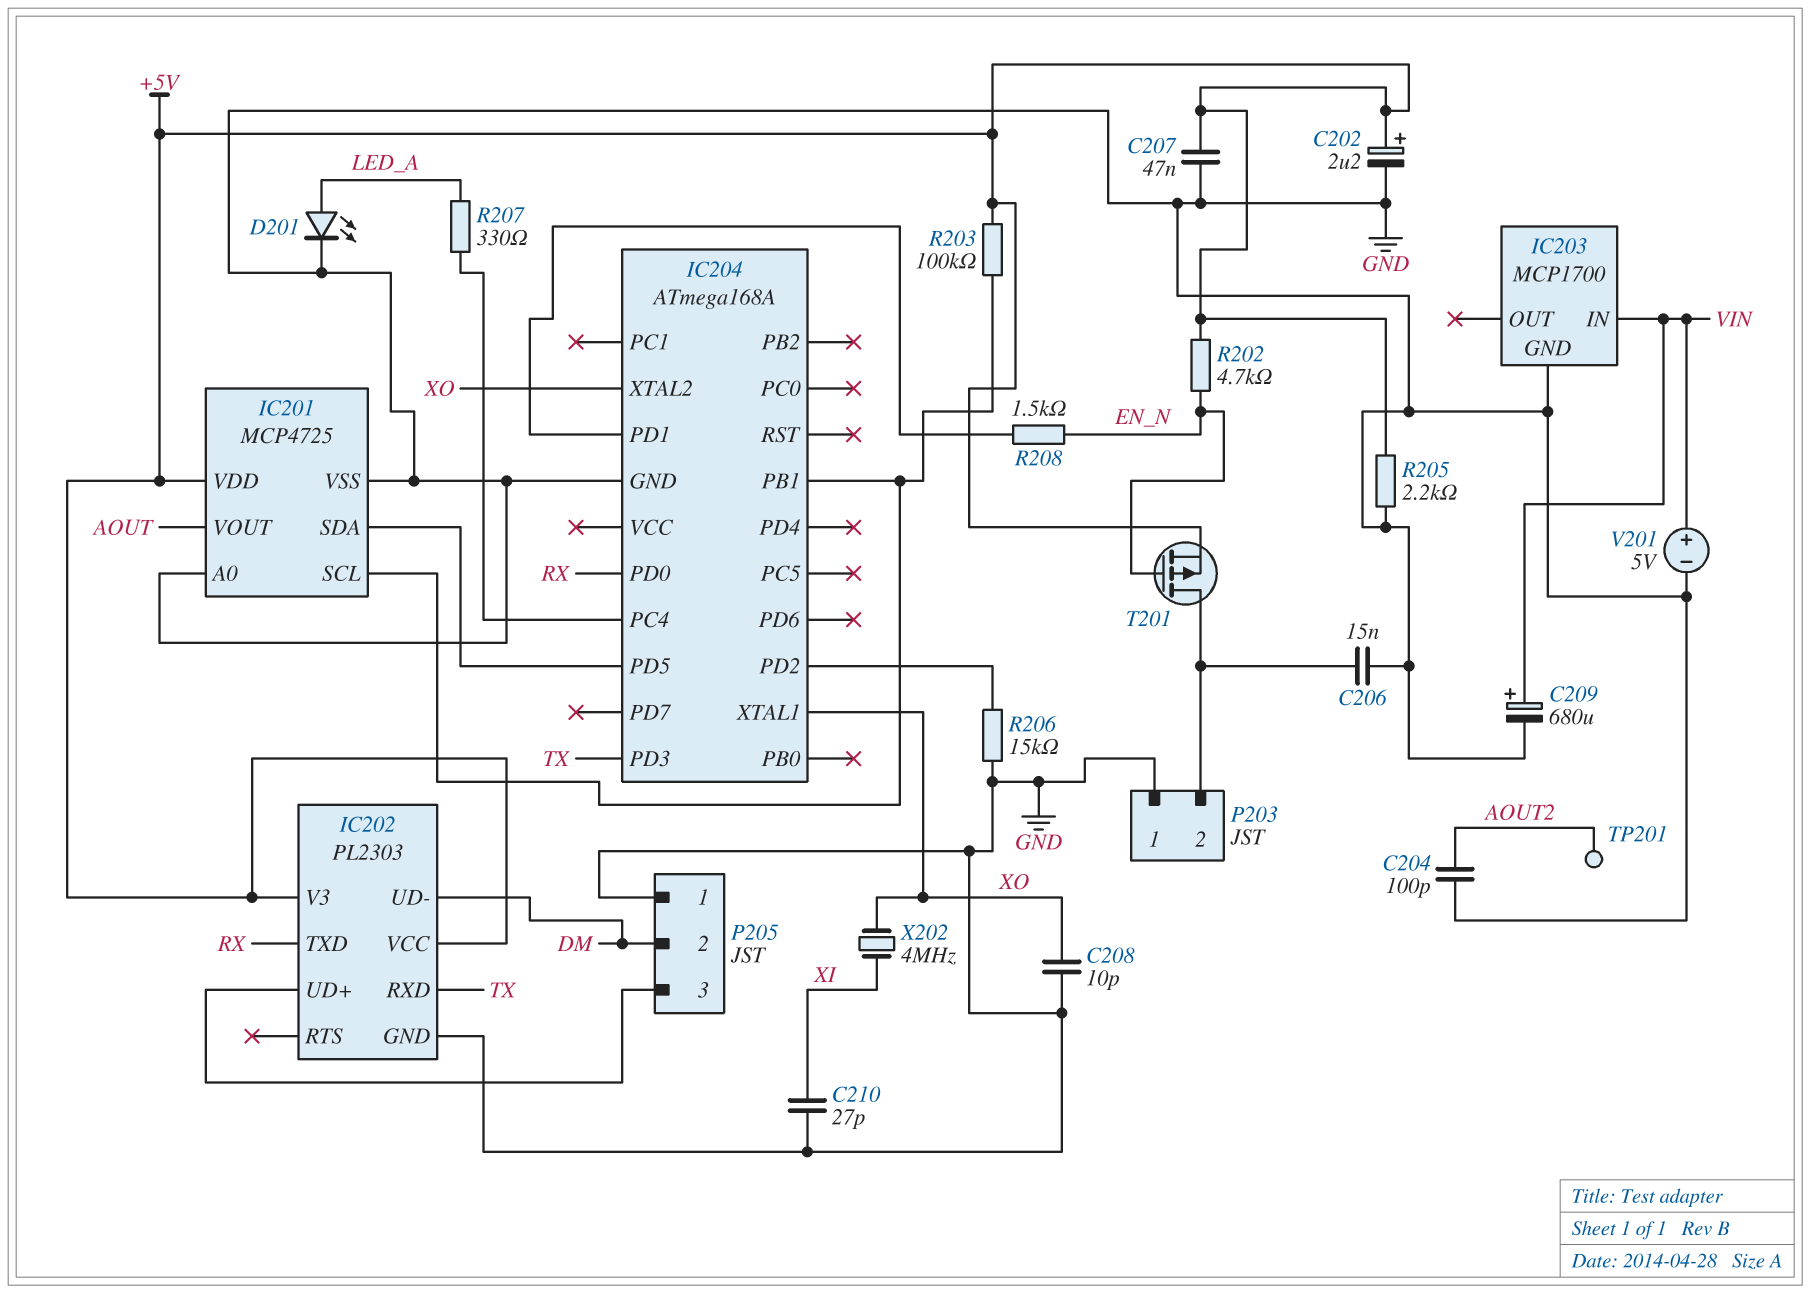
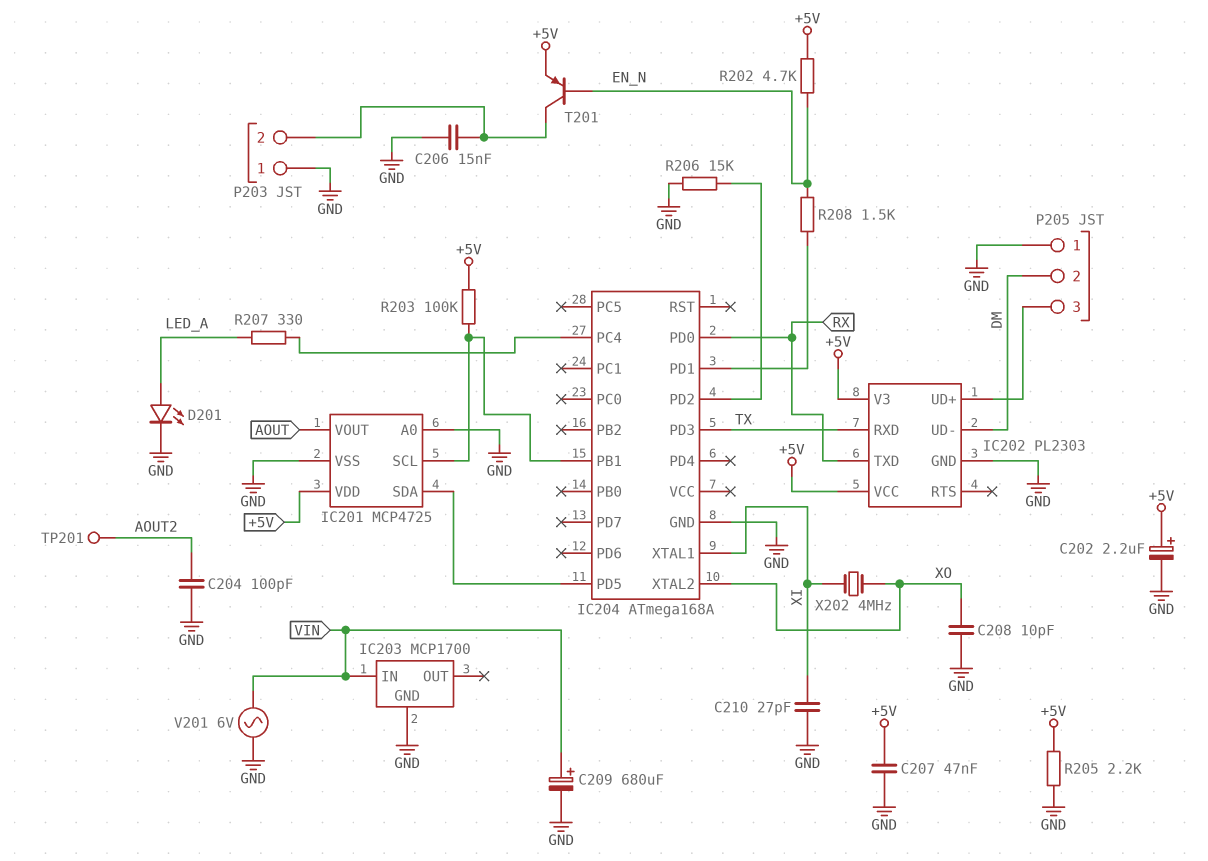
IC204 pin XTAL1: XO -> XI
T201: PMOS (G EN_N, D P203/2, S +5V) -> PNP (B EN_N, C P203/2, E +5V)
V201: 5V (plus VIN, minus GND) -> AC 6V (GND, VIN)

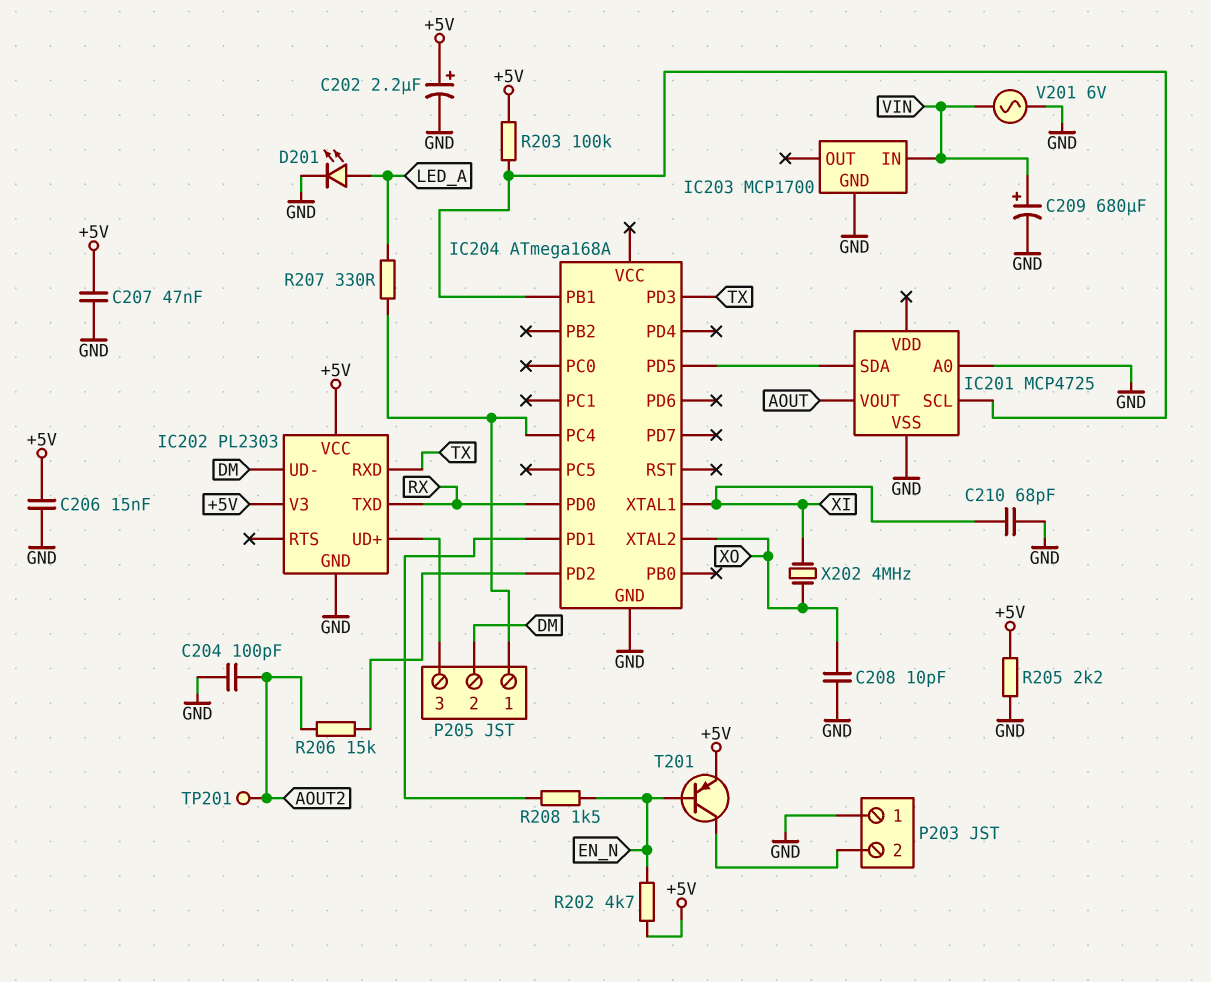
C206: 15nF (GND, P203/2) -> 15nF (+5V, GND)
C210: 27pF (GND, XI) -> 68pF (GND, XI)
IC201 pin VDD: +5V -> none
P205 pin 1: GND -> IC204/PC4
R206: 15k (GND, IC204/PD2) -> 15k (AOUT2, IC204/PD2)

